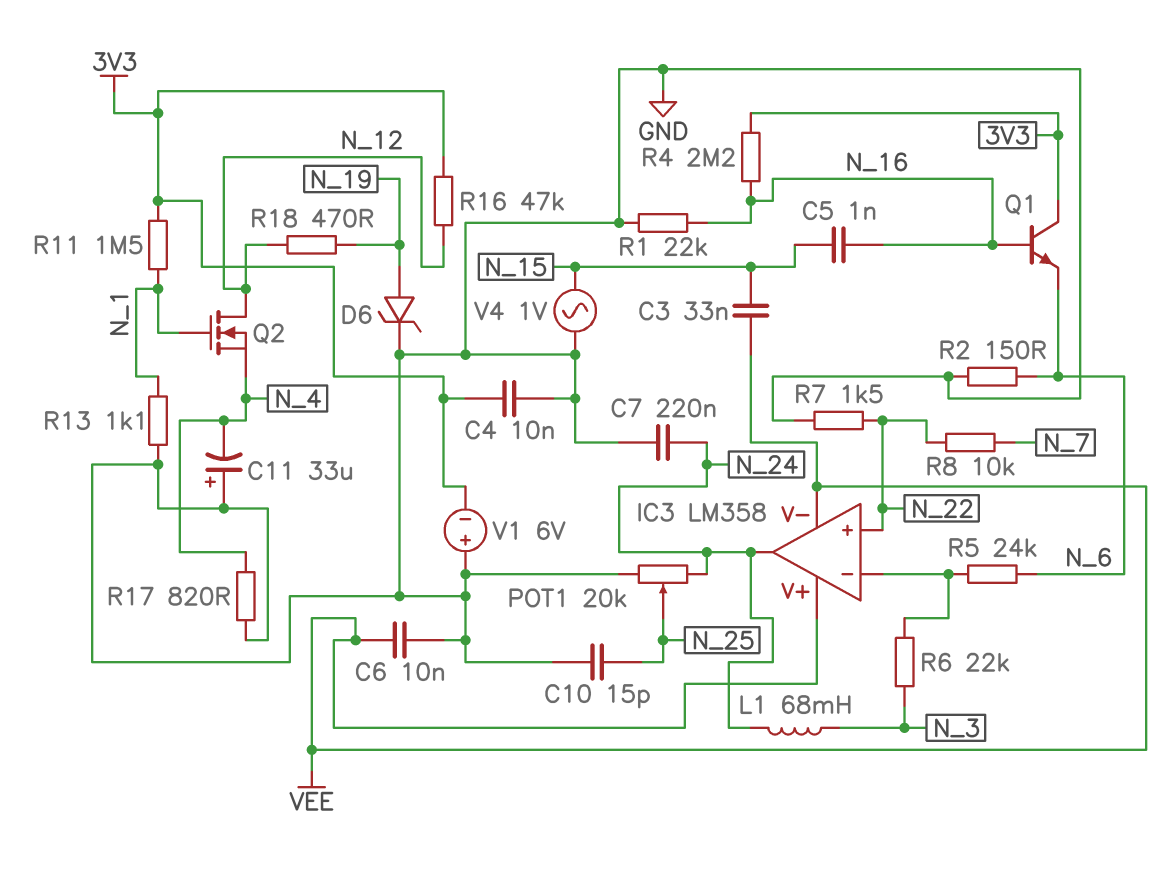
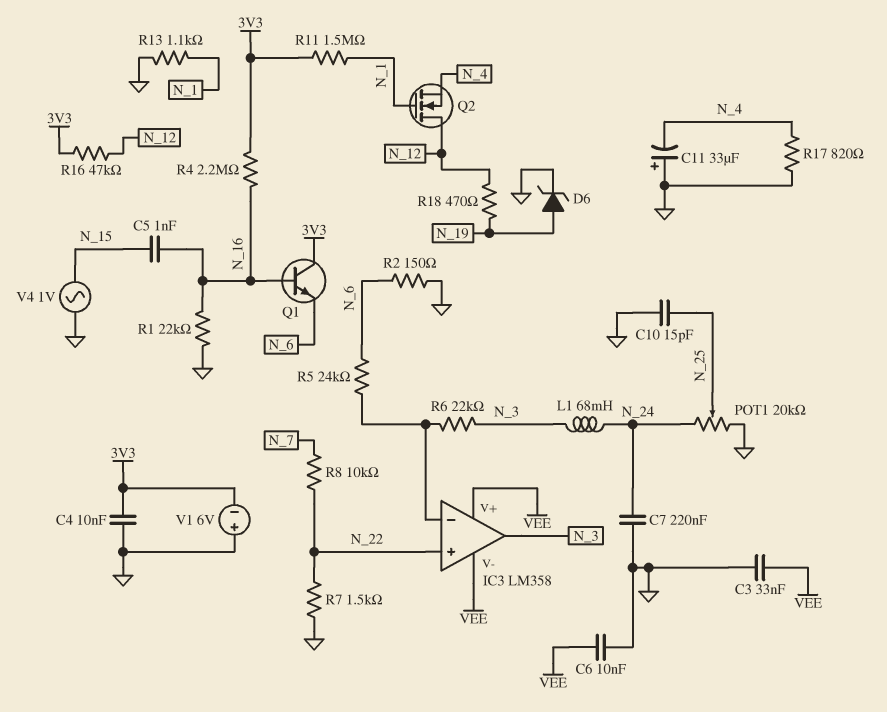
C3: 33nF (N_15, VEE) -> 33nF (GND, VEE)
IC3 pin out: N_24 -> N_3

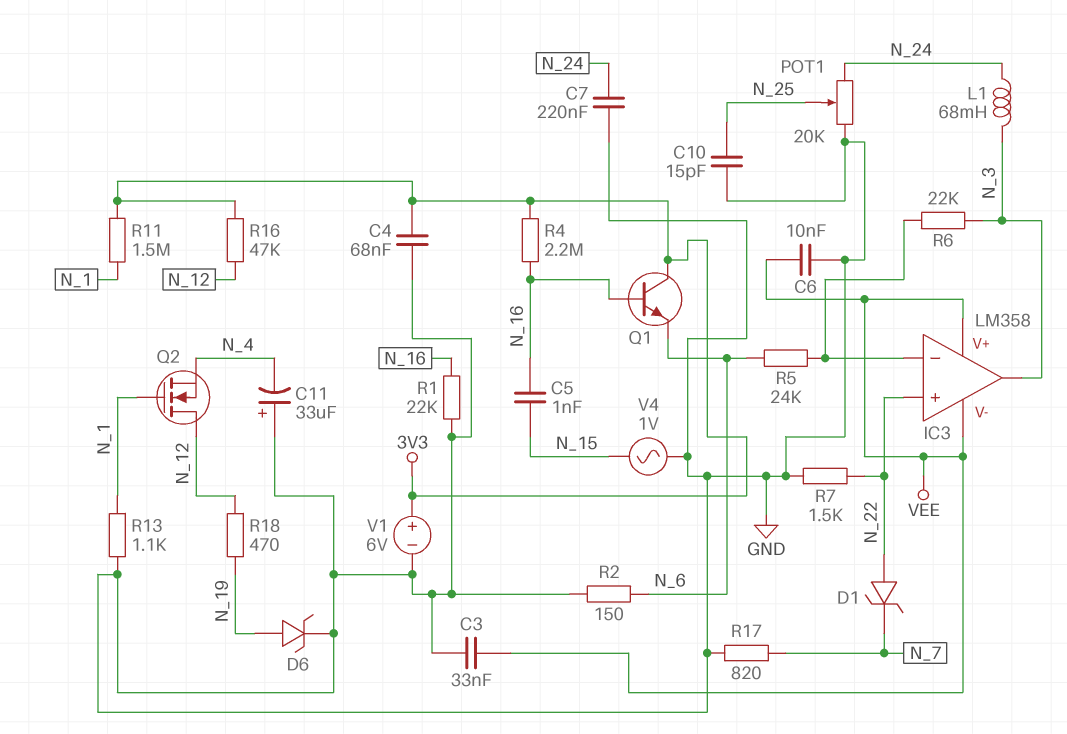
C4: 10nF (3V3, GND) -> 68nF (3V3, GND)
D1: none -> zener (A N_22, K N_7)
R8: 10k (N_7, N_22) -> none
R17: 820 (GND, N_4) -> 820 (GND, N_7)
V1: 6V (plus GND, minus 3V3) -> 6V (plus 3V3, minus GND)

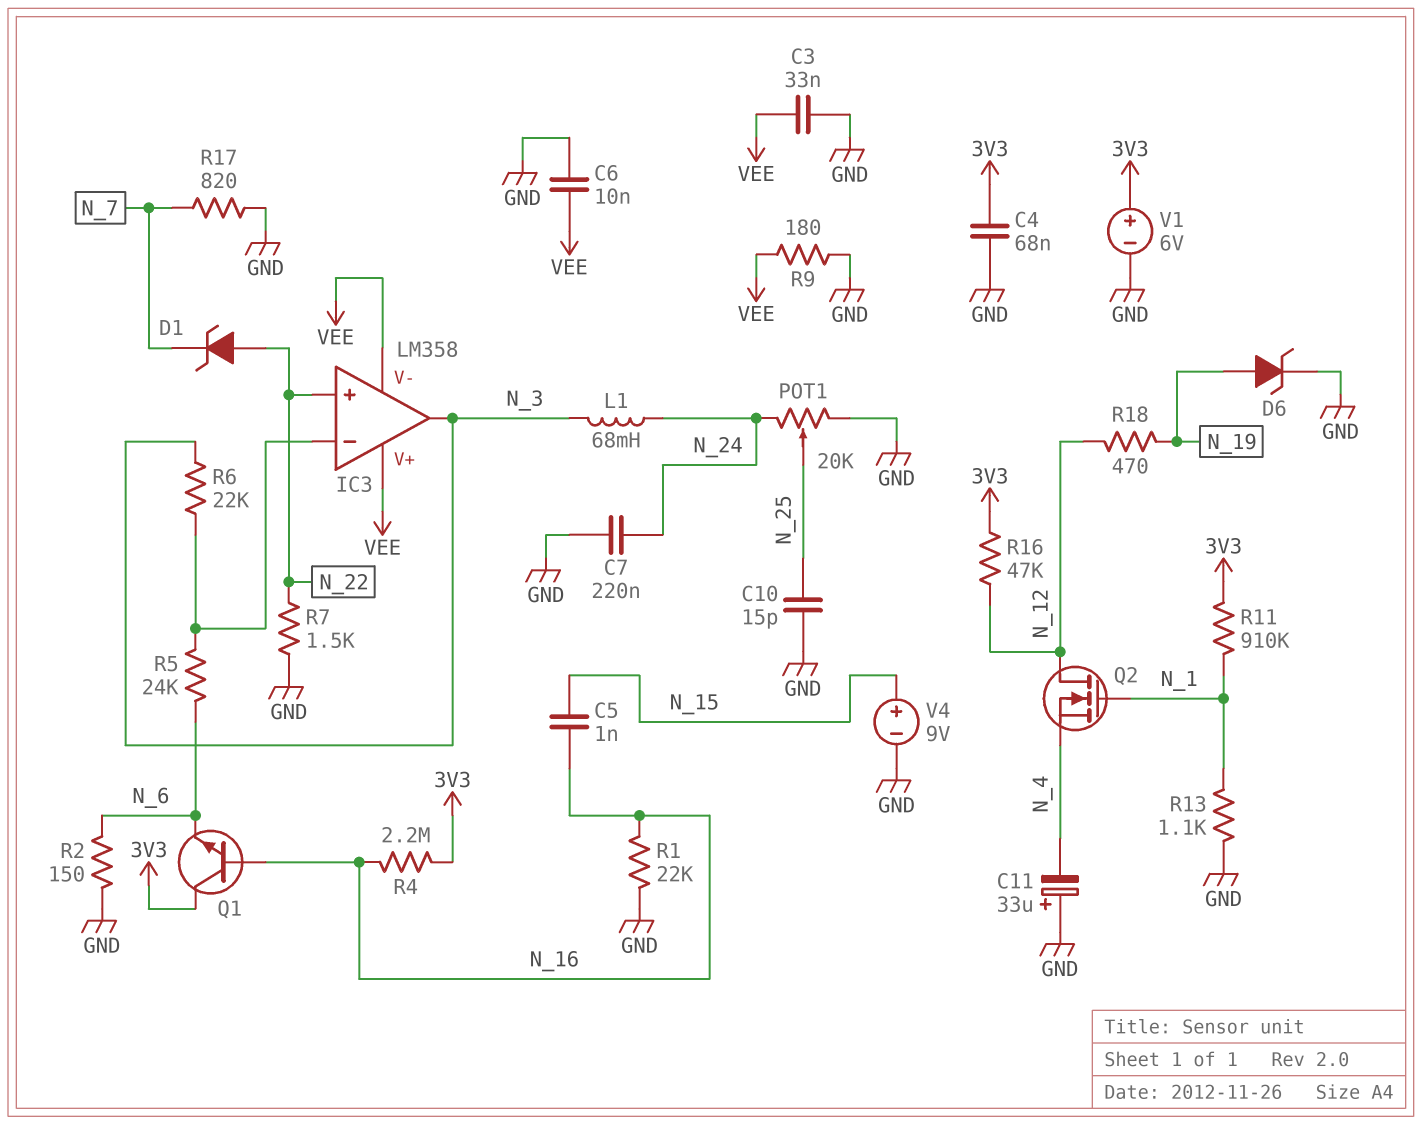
R9: none -> 180 (GND, VEE)
R11: 1.5M (3V3, N_1) -> 910k (3V3, N_1)
V4: AC 1V (GND, N_15) -> 9V (plus N_15, minus GND)

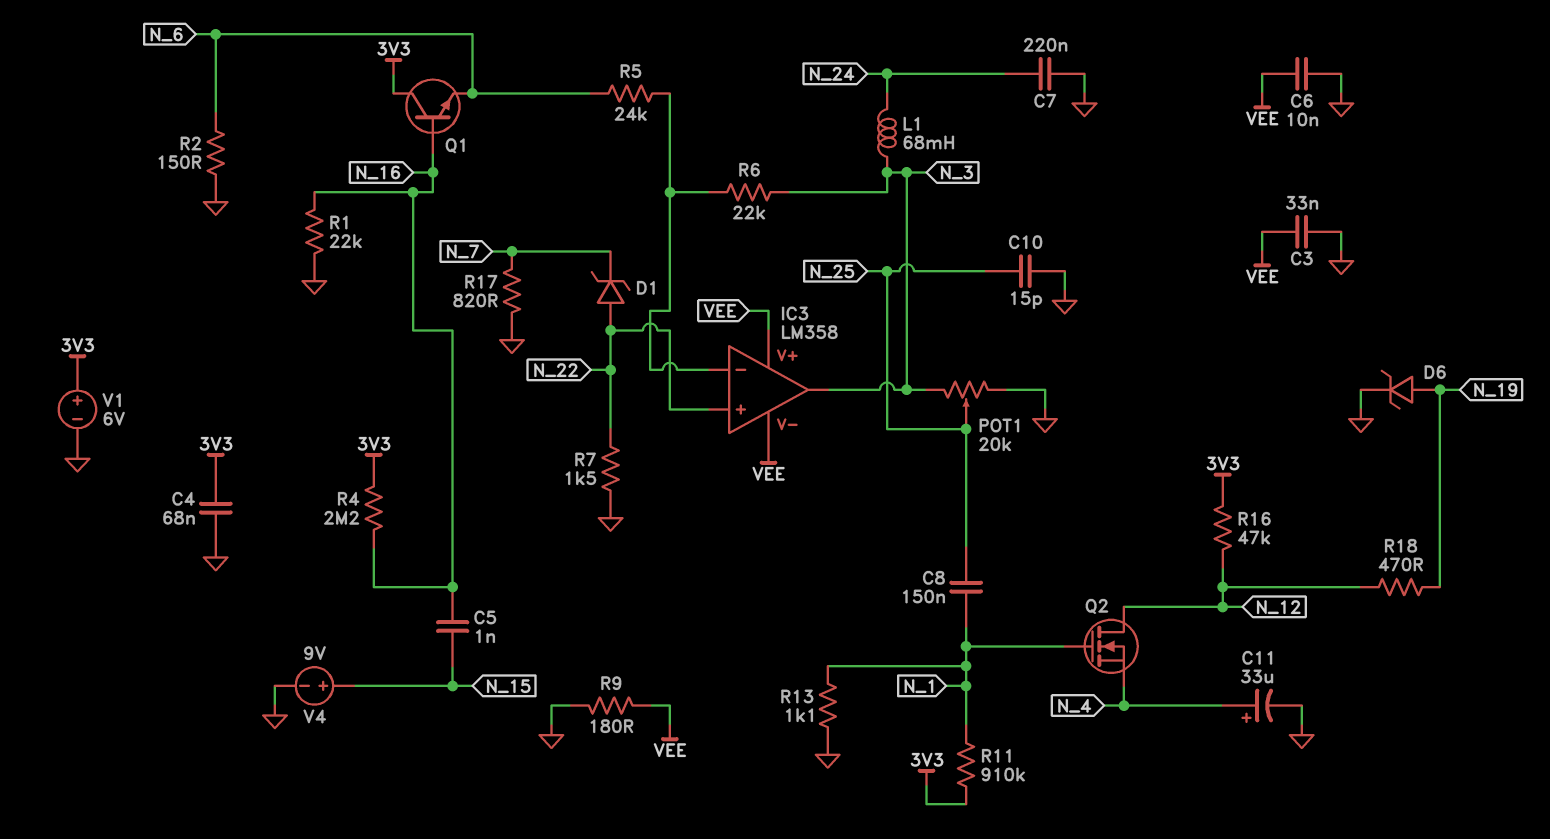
C8: none -> 150nF (N_1, N_25)
C11: 33uF (plus GND, minus N_4) -> 33uF (plus N_4, minus GND)
POT1: 20k (GND, N_24, wiper N_25) -> 20k (GND, N_3, wiper N_25)

